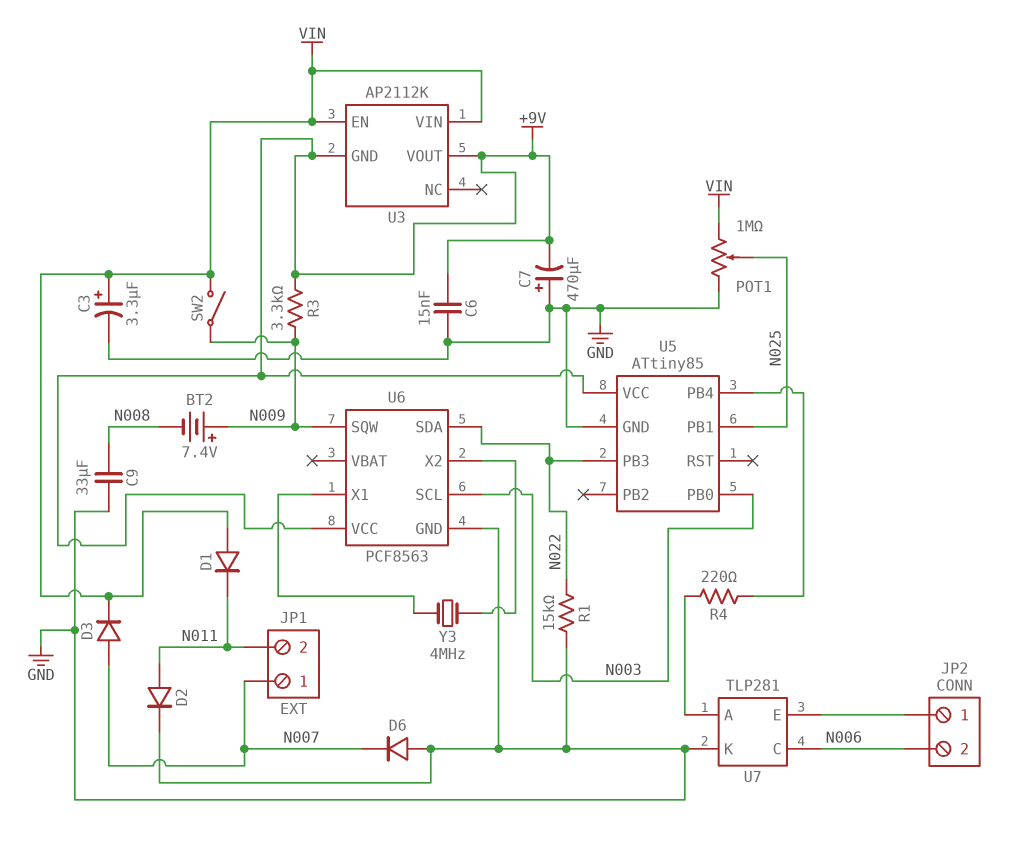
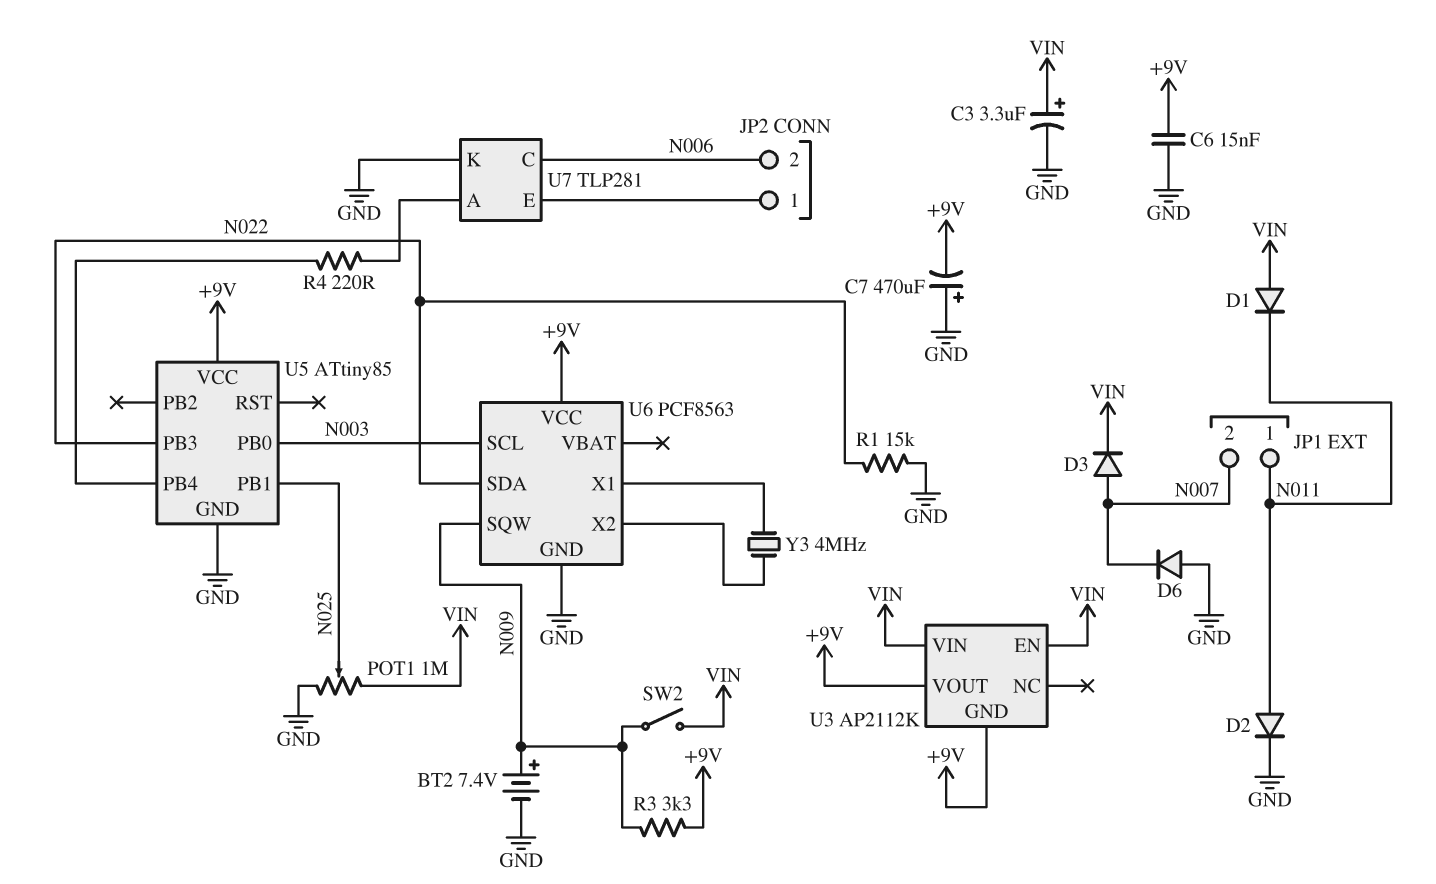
BT2: 7.4V (plus N009, minus N008) -> 7.4V (plus N009, minus GND)
C9: 33uF (GND, N008) -> none
JP1 pin 1: N007 -> N011
JP1 pin 2: N011 -> N007

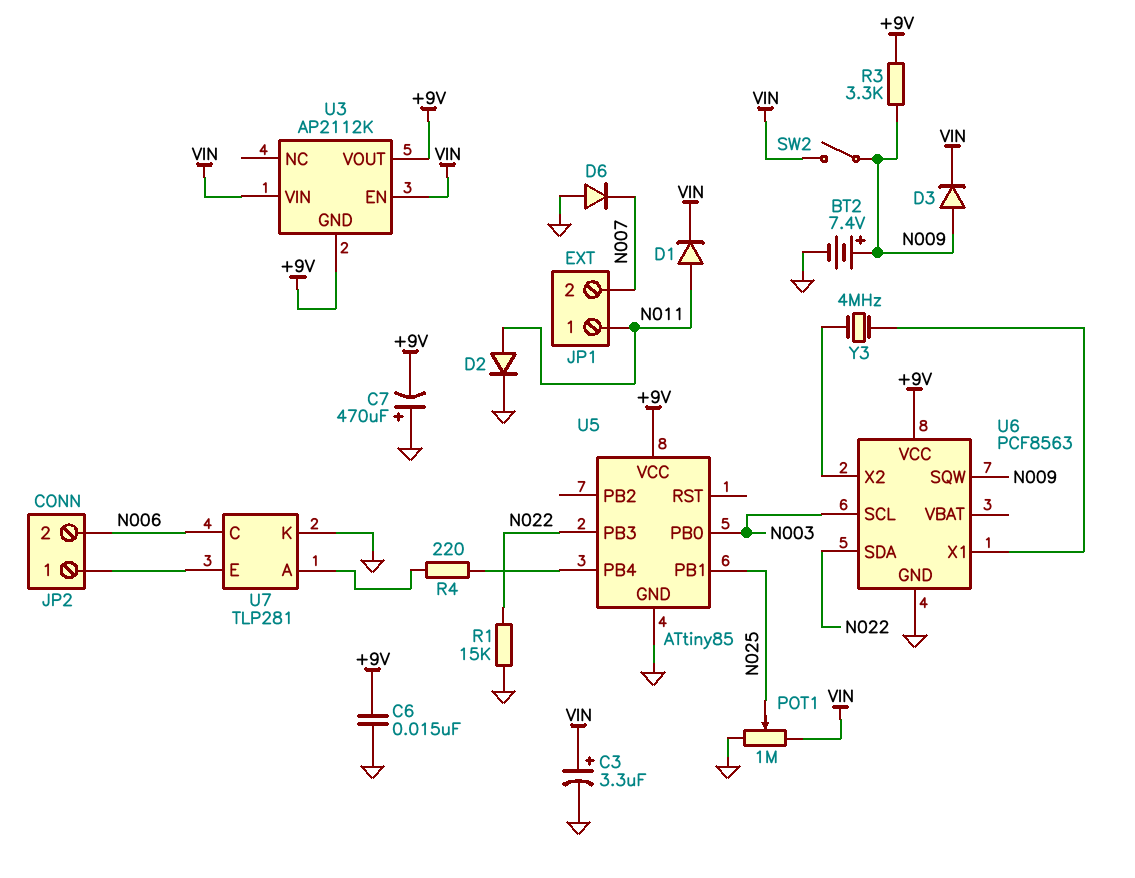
D1: diode (A VIN, K N011) -> diode (A N011, K VIN)
D3: diode (A N007, K VIN) -> diode (A N009, K VIN)

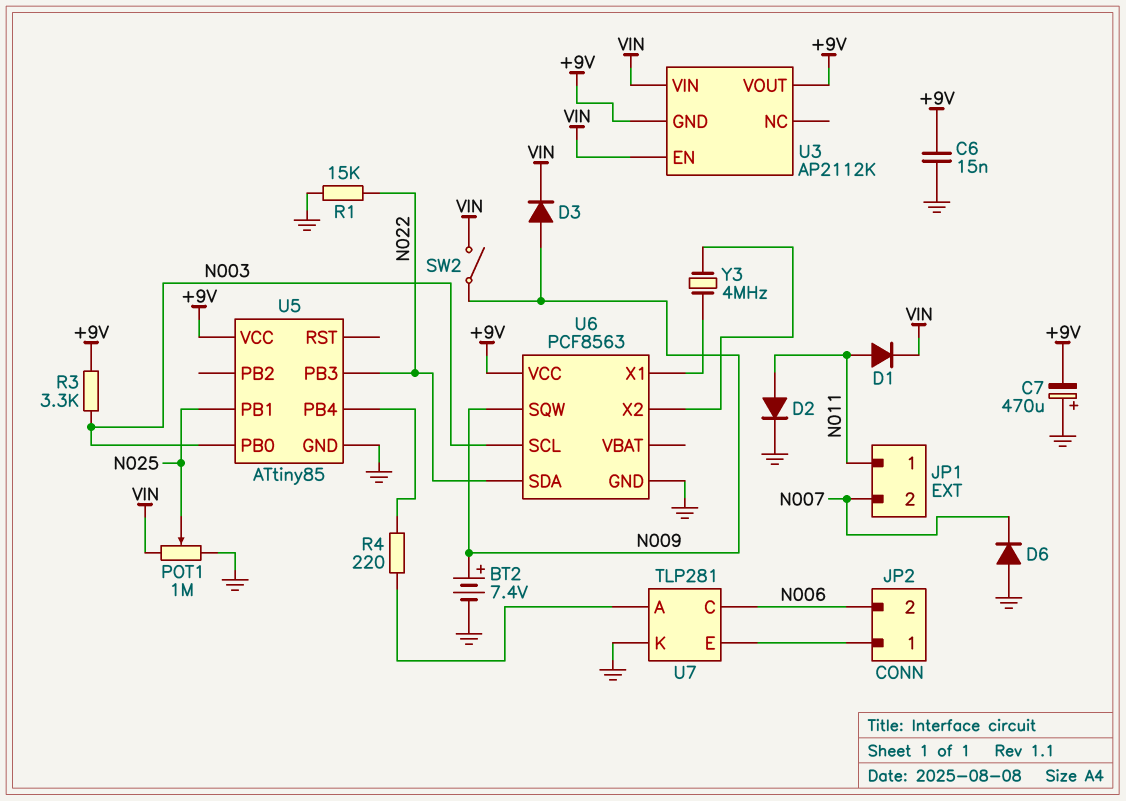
C3: 3.3uF (plus VIN, minus GND) -> none
R3: 3.3k (+9V, N009) -> 3.3k (+9V, N003)

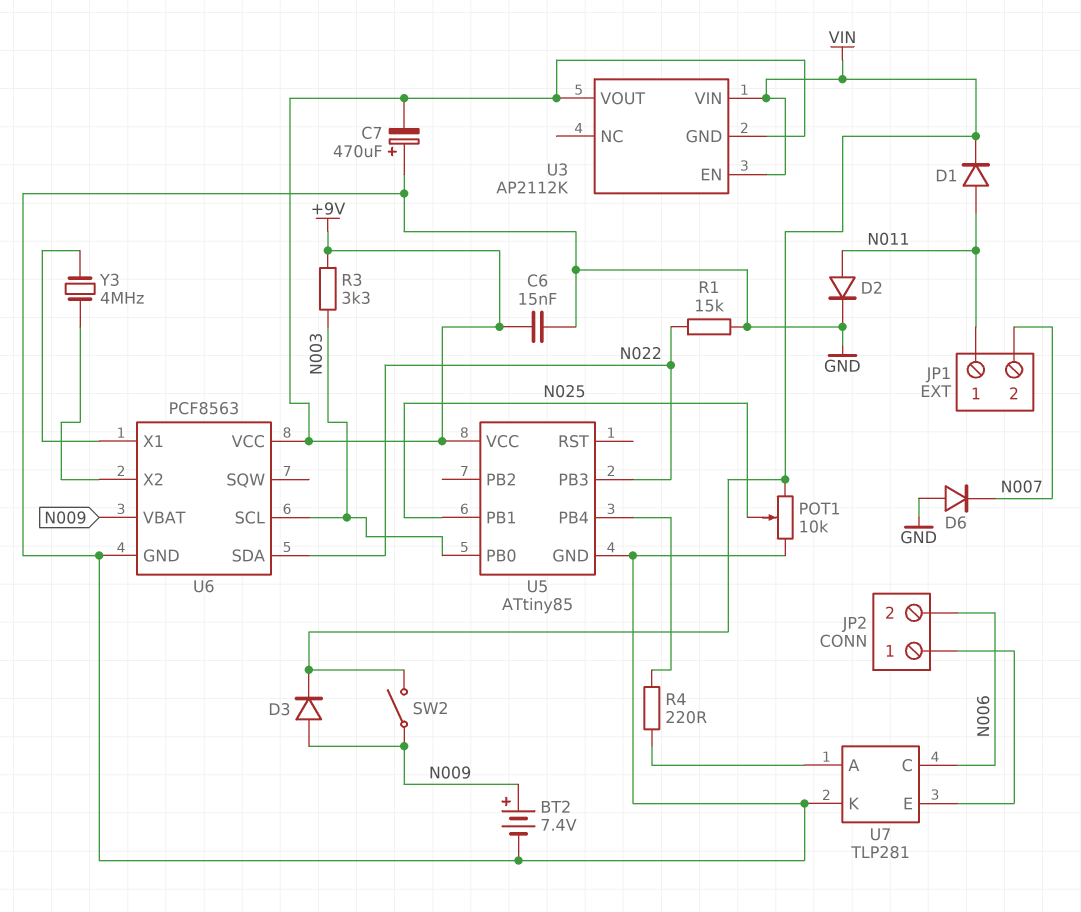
POT1: 1M (GND, VIN, wiper N025) -> 10k (GND, VIN, wiper N025)
U6 pin SQW: N009 -> none
U6 pin VBAT: none -> N009

